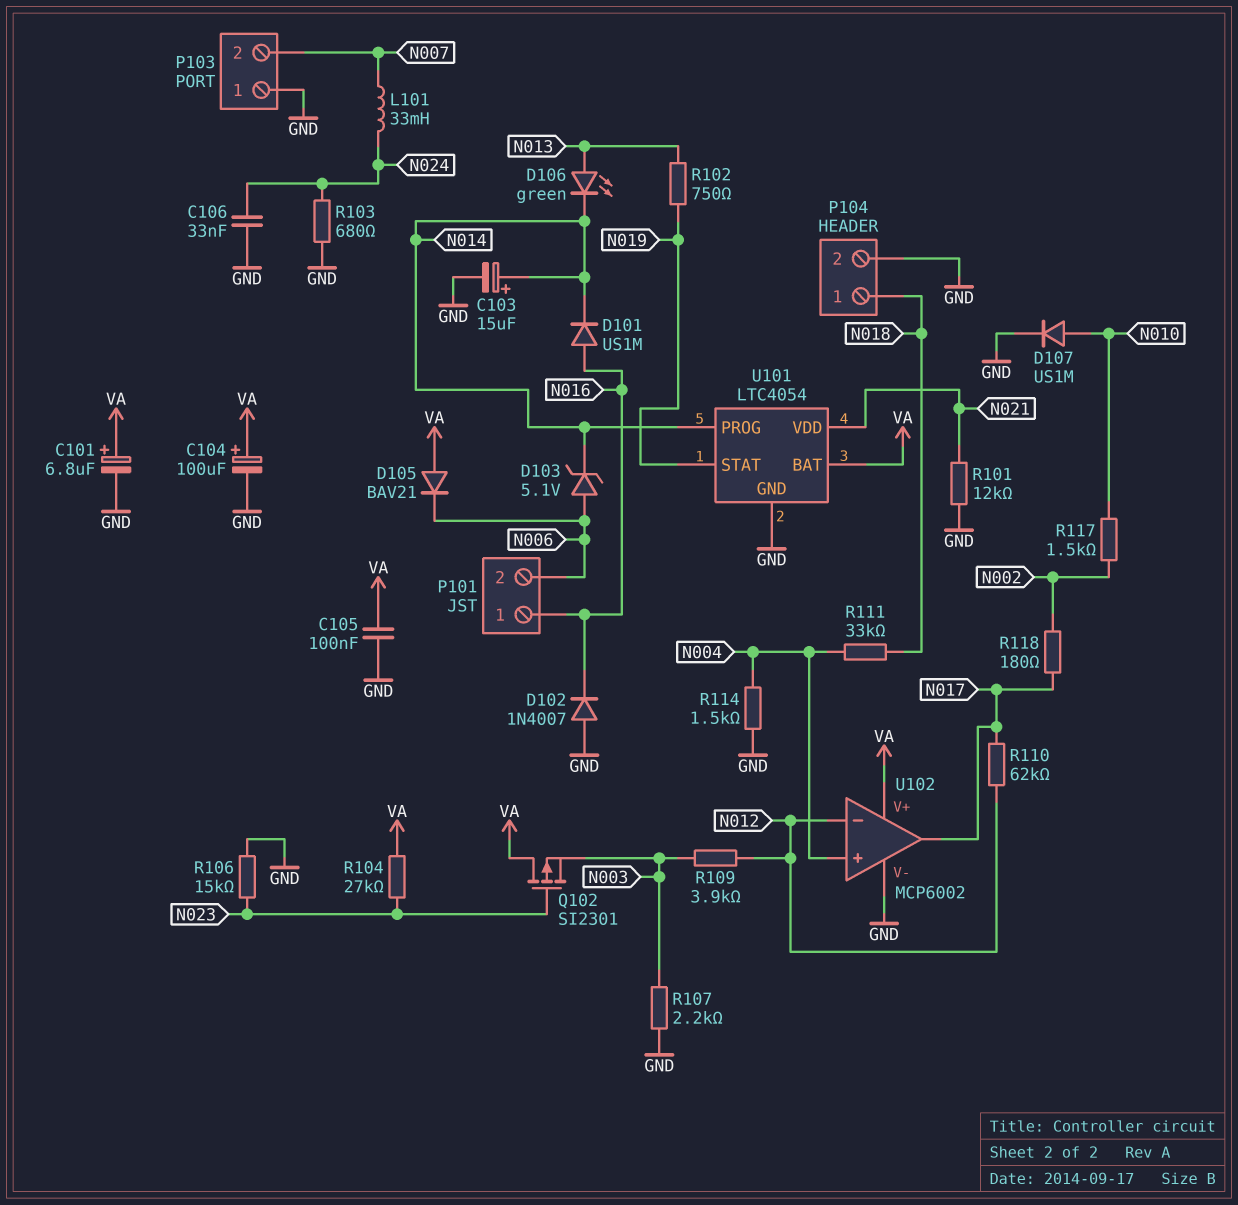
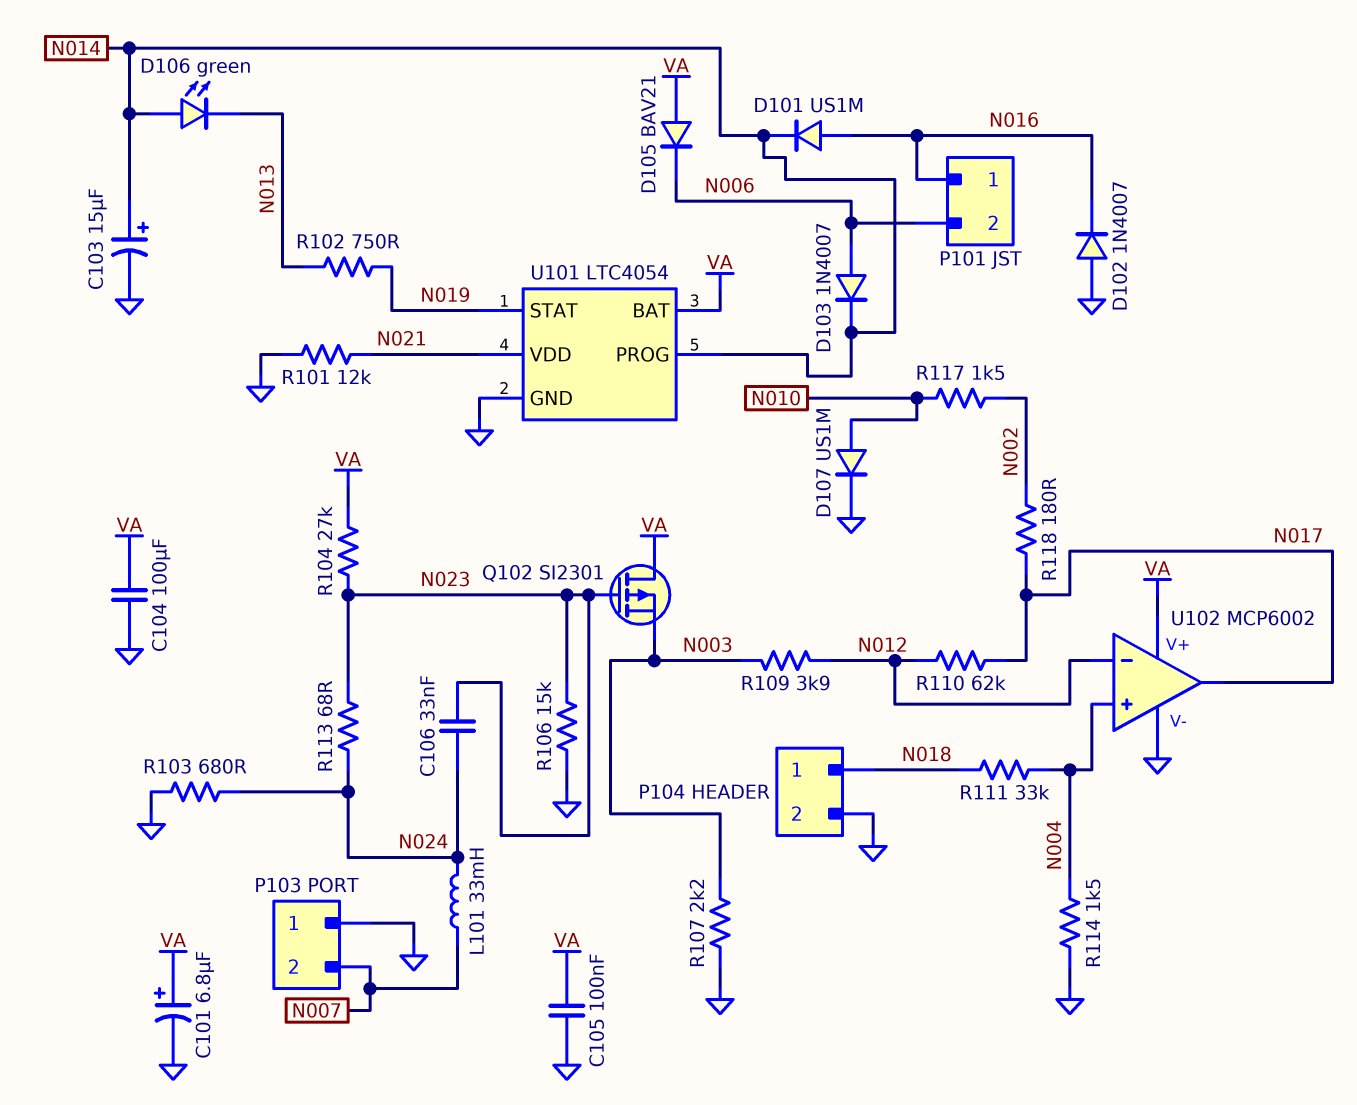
C104: 100uF (plus VA, minus GND) -> 100uF (GND, VA)
C106: 33nF (GND, N024) -> 33nF (N023, N024)
D103: zener 5.1V (A N006, K N014) -> diode 1N4007 (A N006, K N014)
D106: LED green (A N013, K N014) -> LED green (A N014, K N013)
R113: none -> 68 (N023, N024)

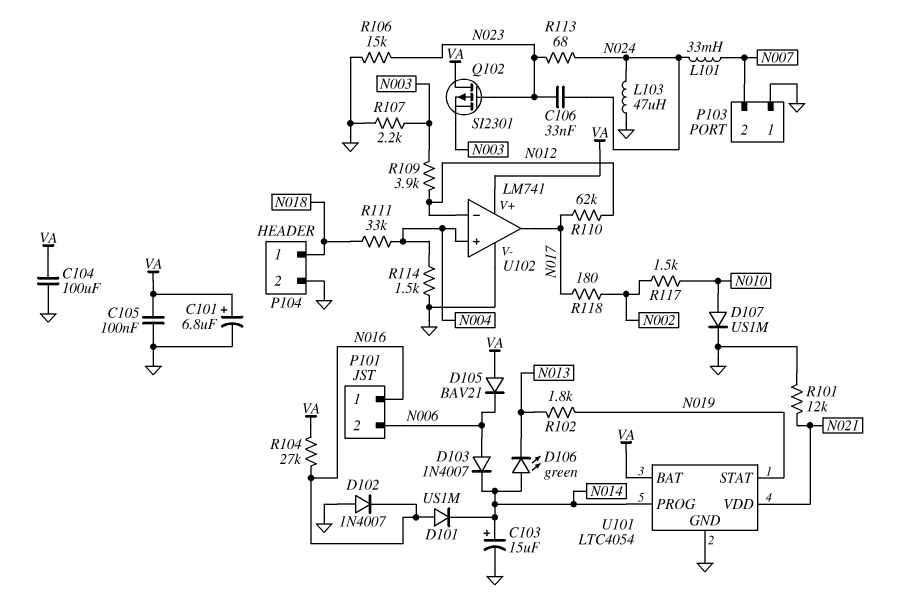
L103: none -> 47uH (GND, N024)
R102: 750 (N013, N019) -> 1.8k (N013, N019)
R103: 680 (GND, N024) -> none
R104: 27k (N023, VA) -> 27k (N016, VA)
U102: MCP6002 -> LM741

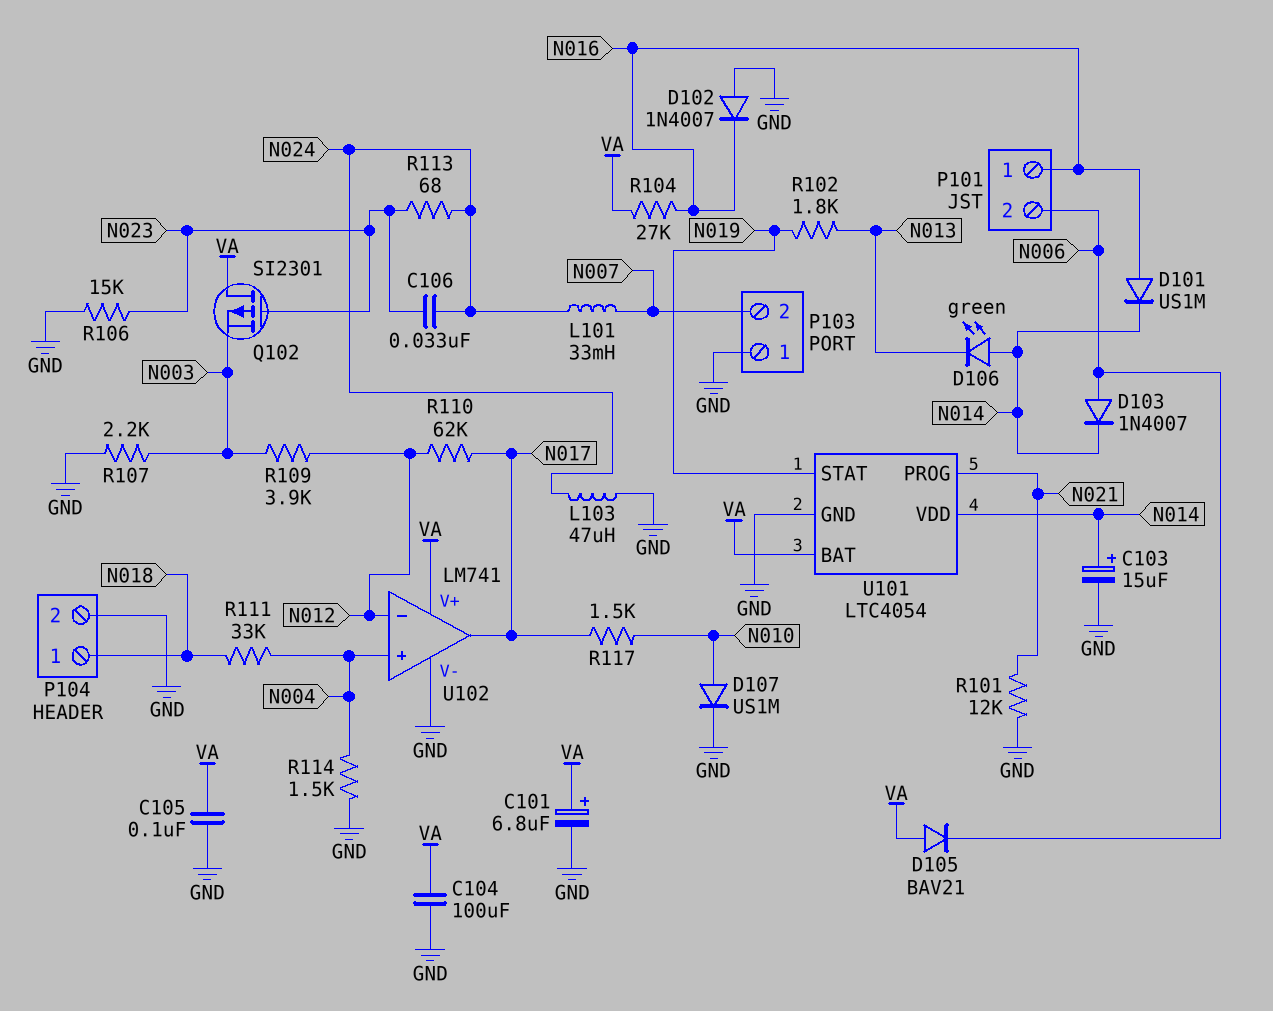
R117: 1.5k (N002, N010) -> 1.5k (N010, N017)
R118: 180 (N002, N017) -> none
U101 pin PROG: N014 -> N021
U101 pin VDD: N021 -> N014

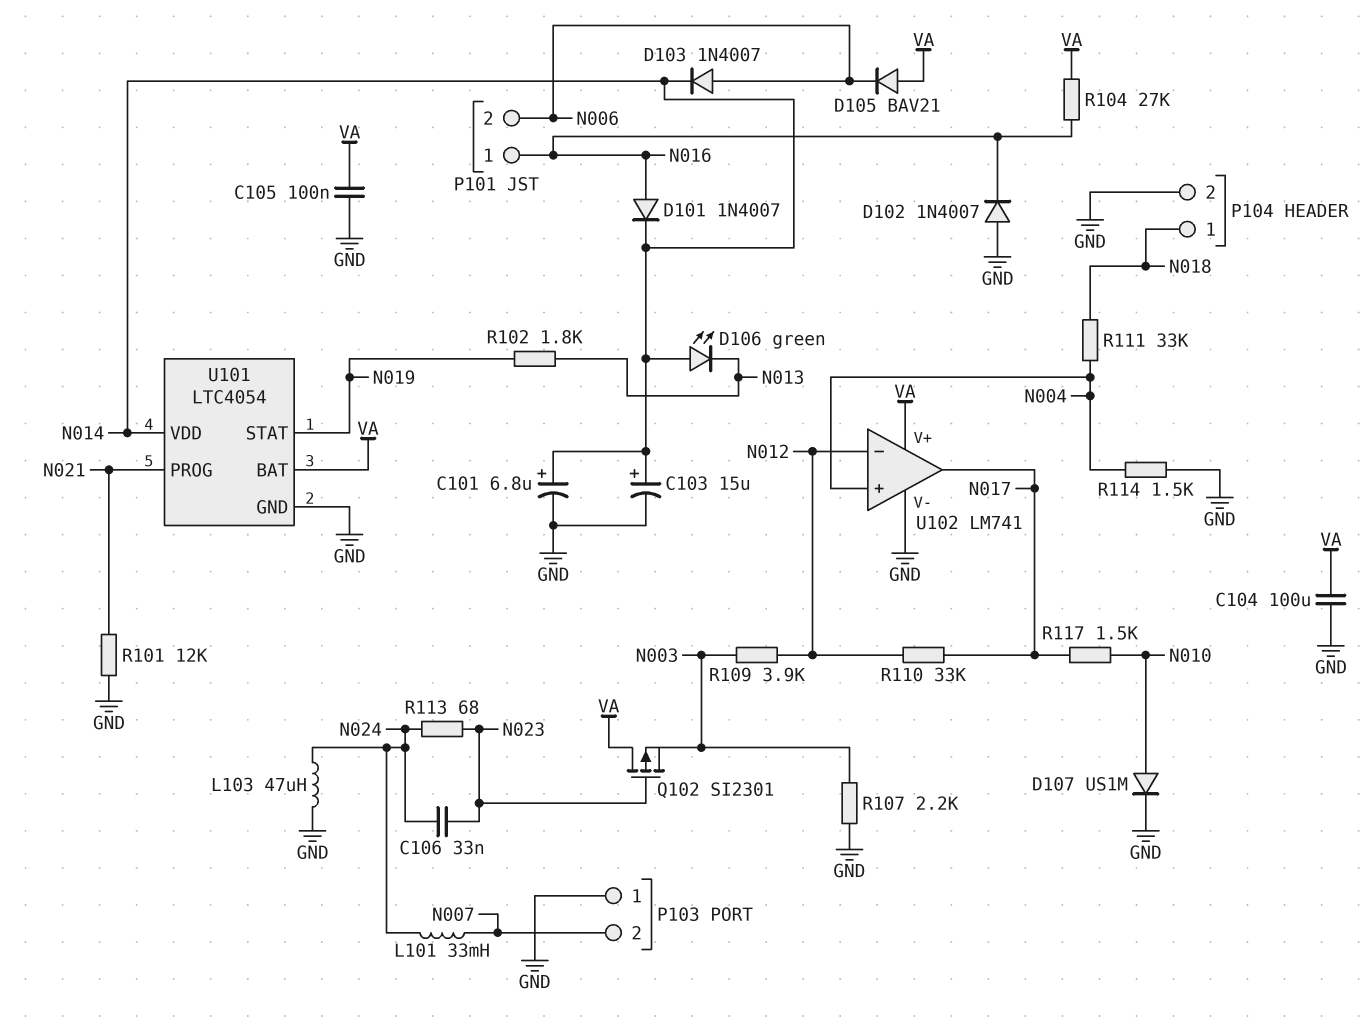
C101: 6.8uF (plus VA, minus GND) -> 6.8uF (plus N014, minus GND)
D101: diode US1M (A N016, K N014) -> diode 1N4007 (A N016, K N014)
R106: 15k (GND, N023) -> none
R110: 62k (N012, N017) -> 33k (N012, N017)

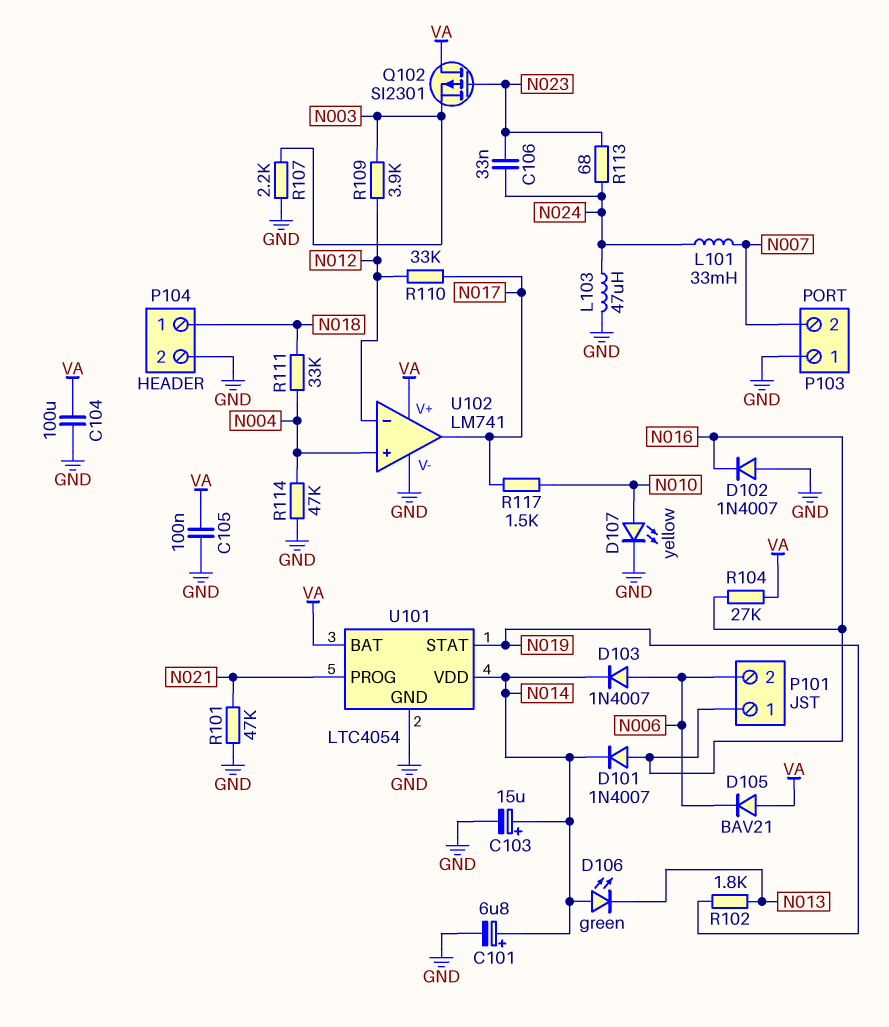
D107: diode US1M (A N010, K GND) -> LED yellow (A N010, K GND)
R101: 12k (GND, N021) -> 47k (GND, N021)
R114: 1.5k (GND, N004) -> 47k (GND, N004)

